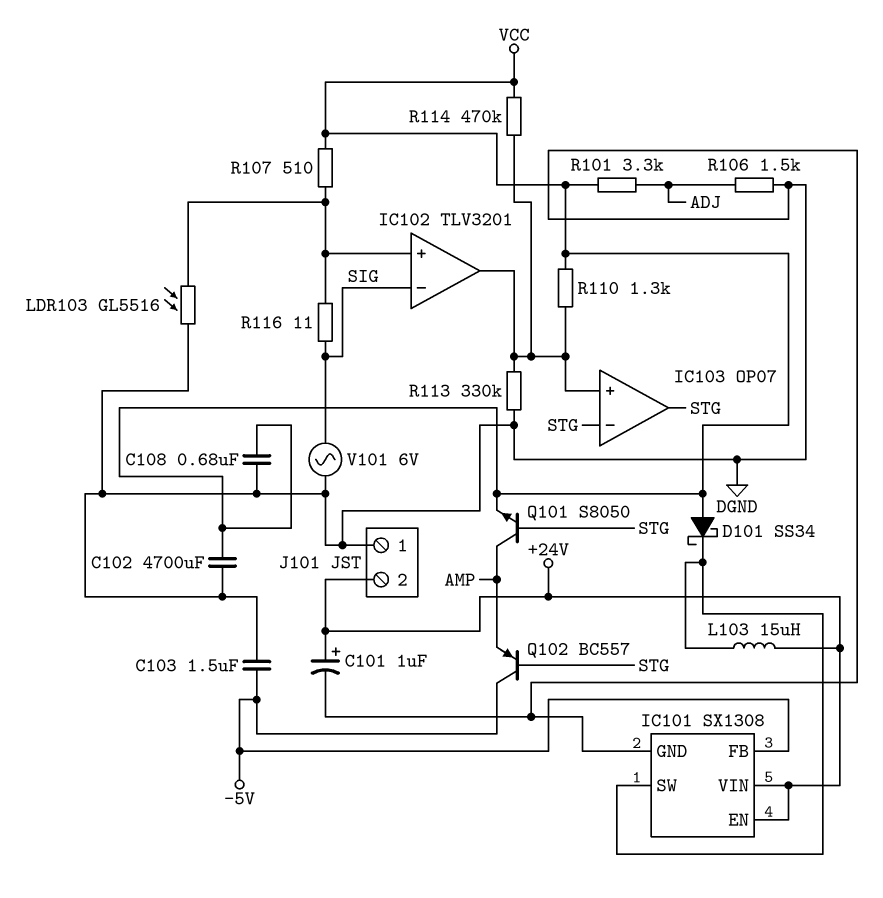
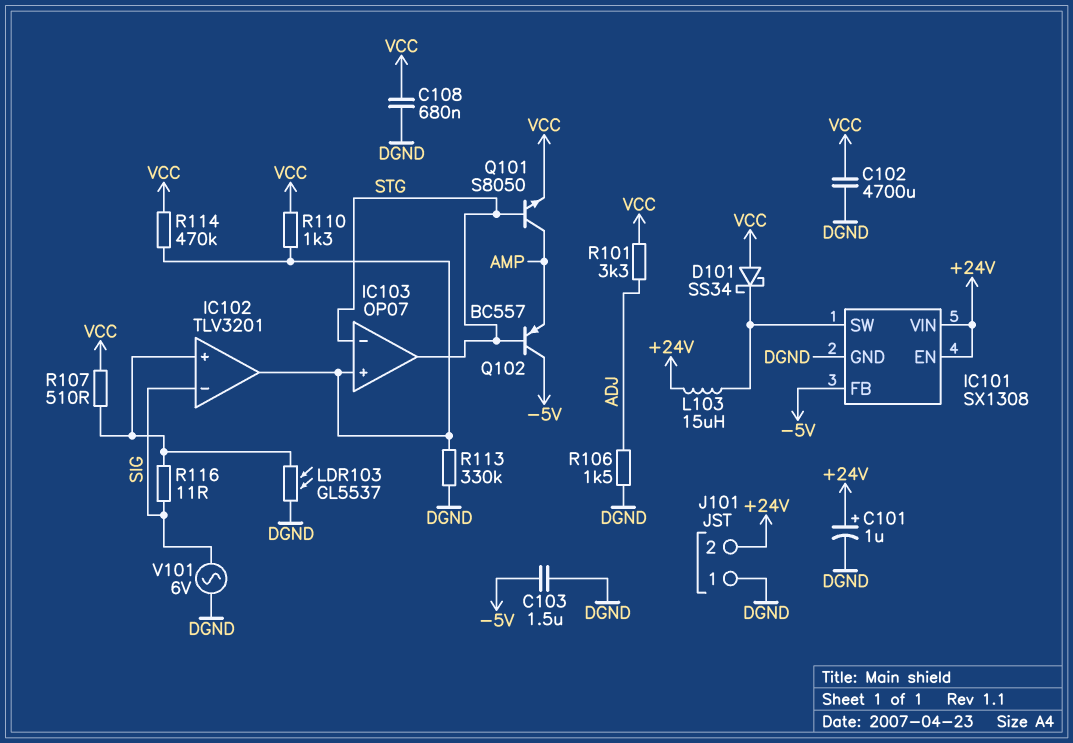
LDR103: GL5516 (DGND, IC102/in+) -> GL5537 (DGND, IC102/in+)

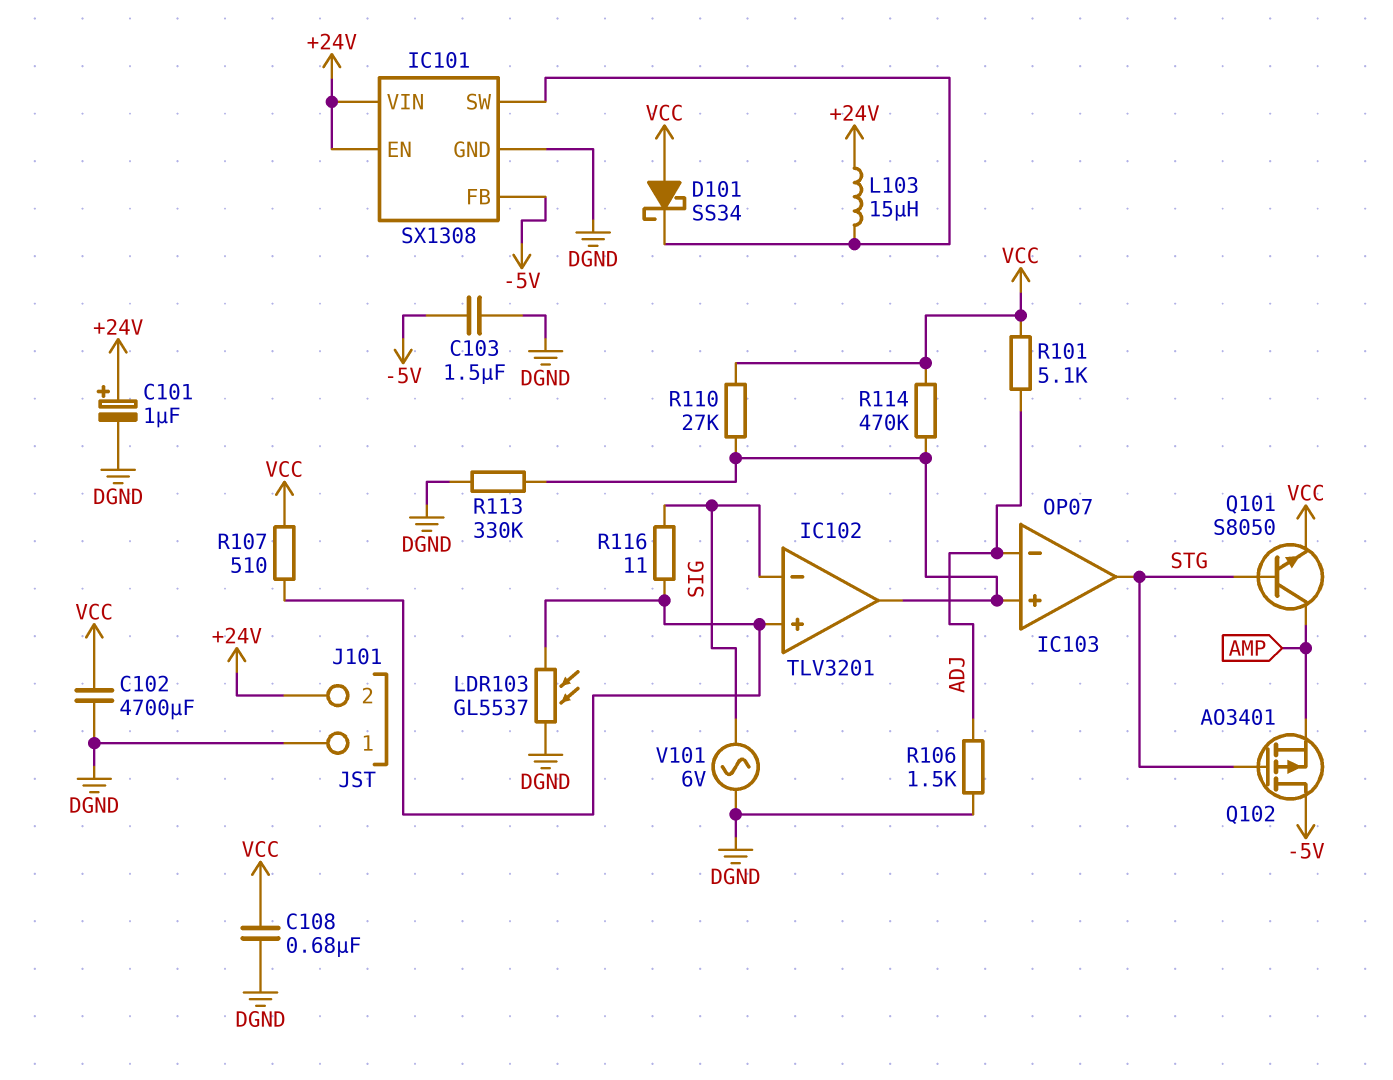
IC103 pin in-: STG -> ADJ
Q102: PNP BC557 (B STG, C -5V, E AMP) -> PMOS AO3401 (G STG, D -5V, S AMP)
R101: 3.3k (ADJ, VCC) -> 5.1k (ADJ, VCC)
R110: 1.3k (IC102/out, VCC) -> 27k (IC102/out, VCC)

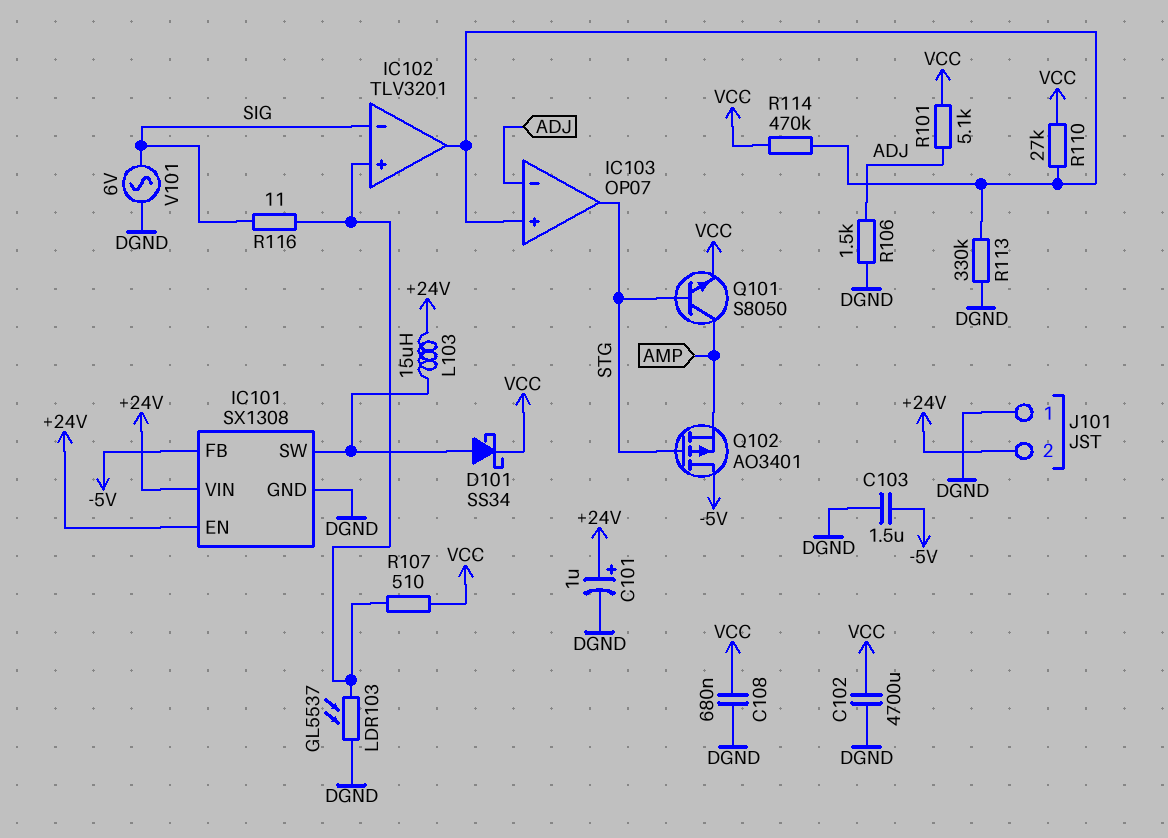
D101: schottky SS34 (A VCC, K IC101/SW) -> schottky SS34 (A IC101/SW, K VCC)

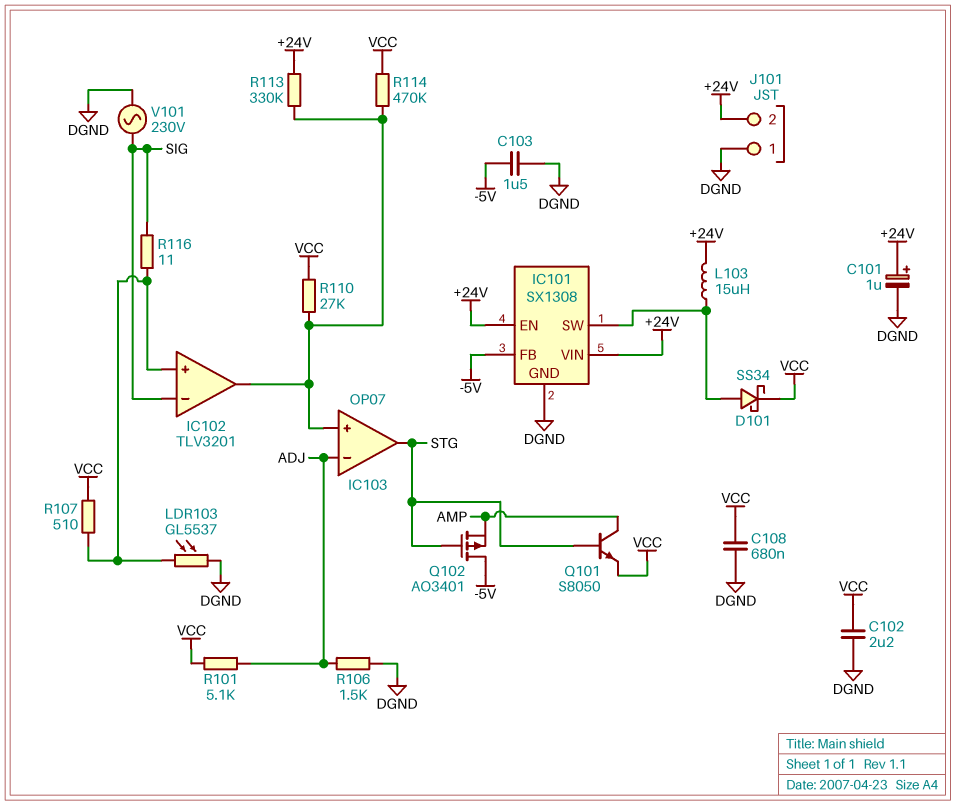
C102: 4700uF (DGND, VCC) -> 2.2uF (DGND, VCC)
R113: 330k (DGND, IC102/out) -> 330k (+24V, IC102/out)
V101: AC 6V (DGND, SIG) -> AC 230V (DGND, SIG)

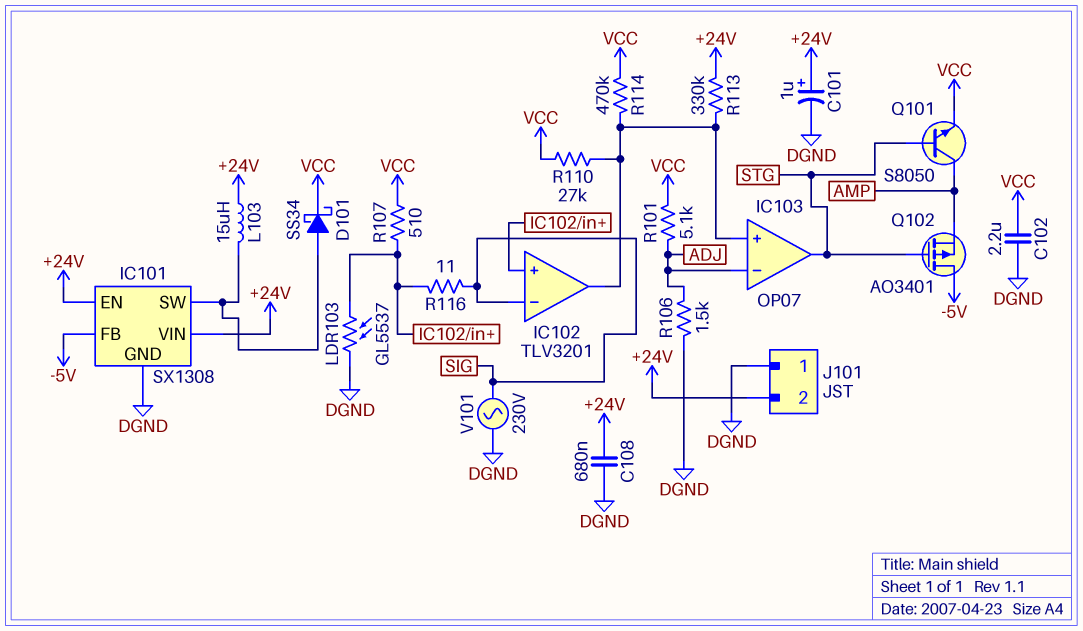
C103: 1.5uF (-5V, DGND) -> none
C108: 680nF (DGND, VCC) -> 680nF (+24V, DGND)

